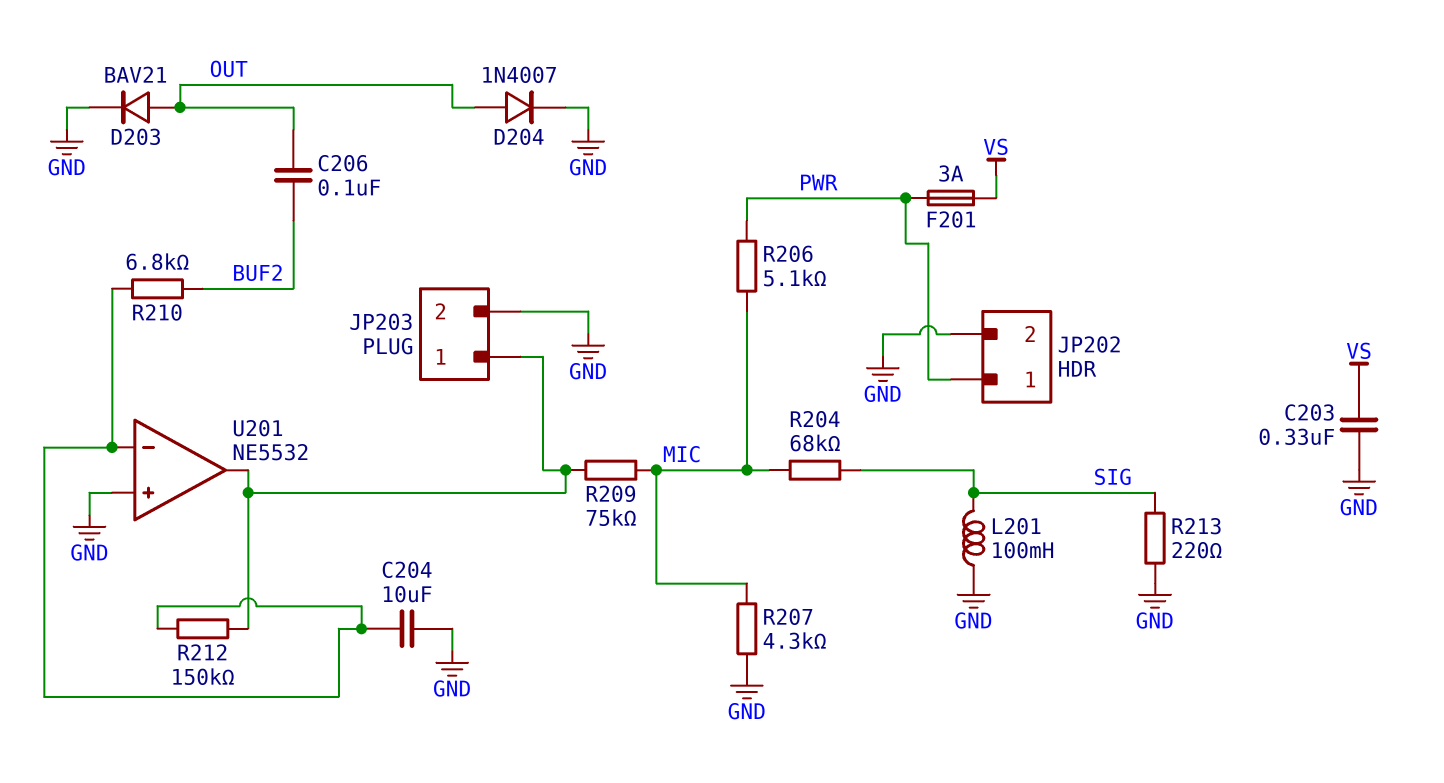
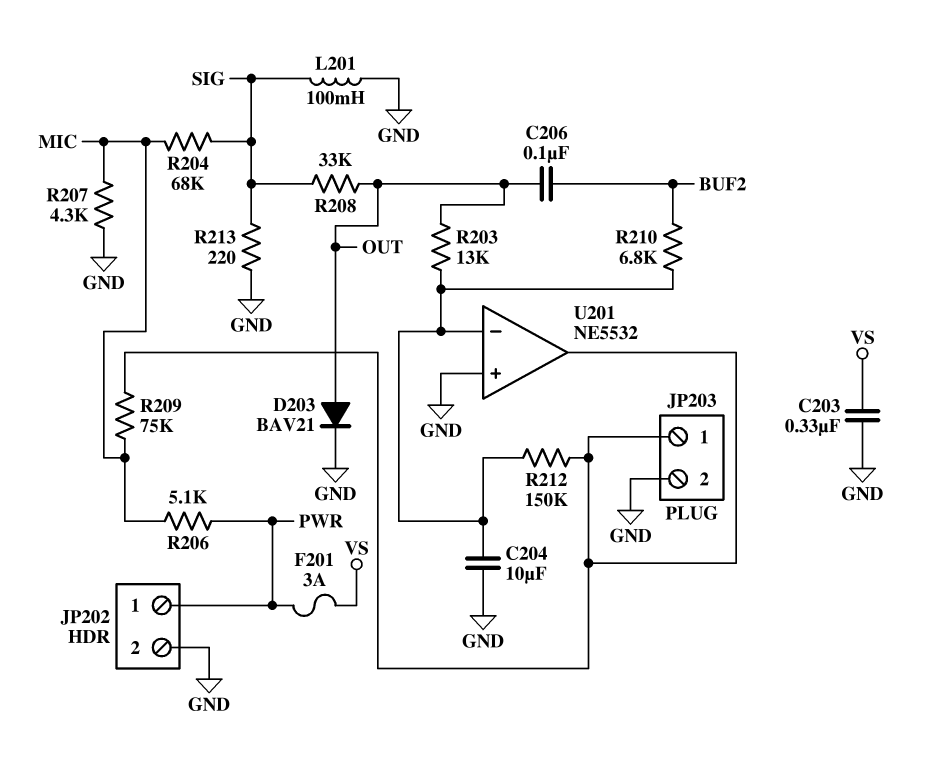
D204: diode 1N4007 (A OUT, K GND) -> none
R203: none -> 13k (OUT, U201/in-)
R208: none -> 33k (OUT, SIG)

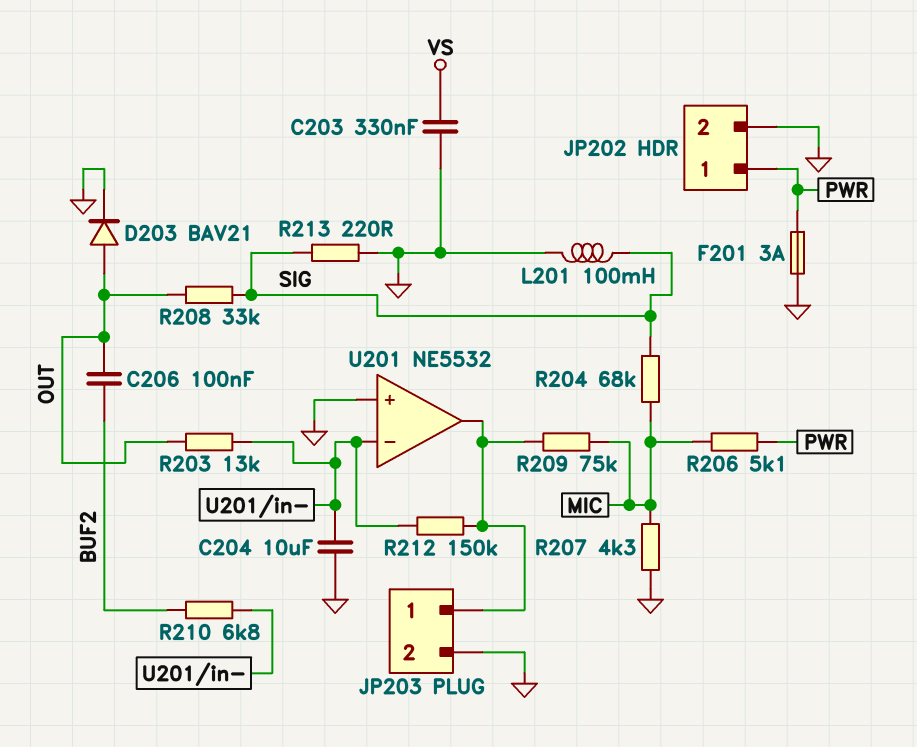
F201: 3A (PWR, VS) -> 3A (GND, PWR)

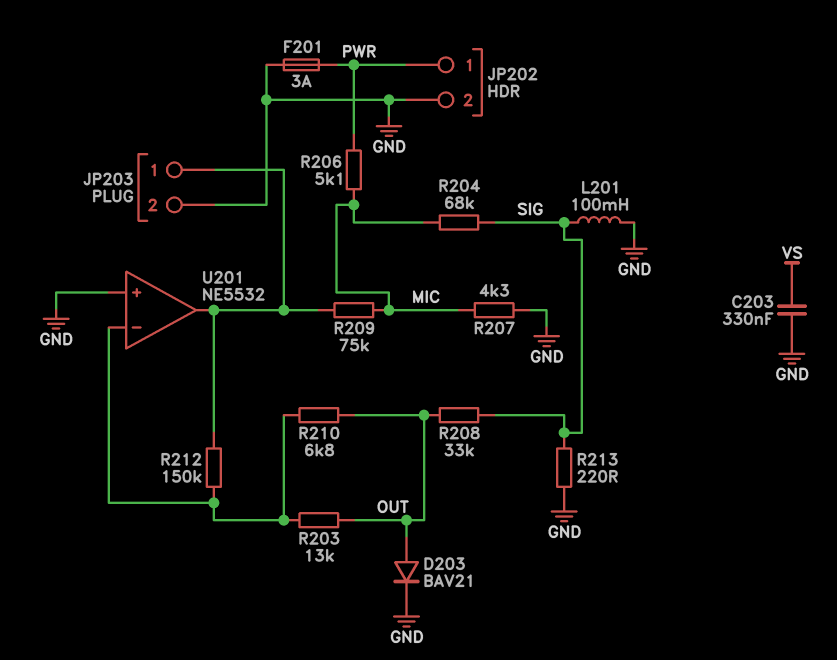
C204: 10uF (GND, U201/in-) -> none
C206: 100nF (BUF2, OUT) -> none
R210: 6.8k (BUF2, U201/in-) -> 6.8k (OUT, U201/in-)

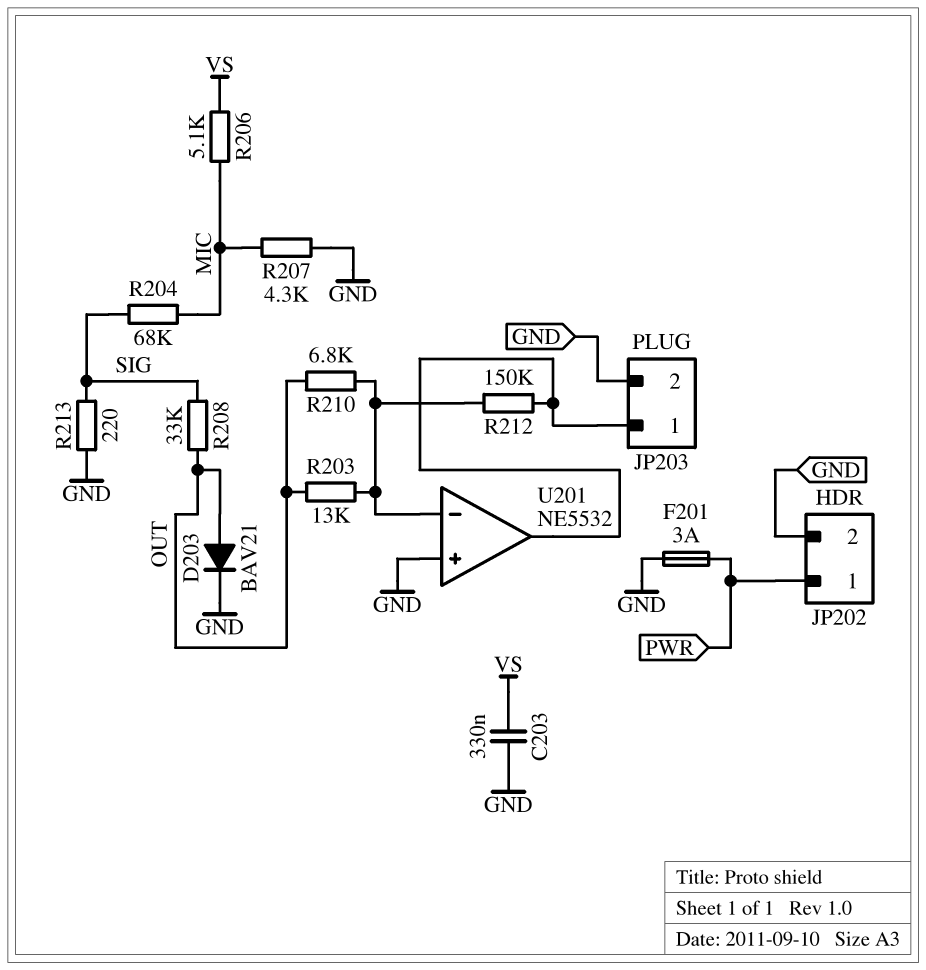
L201: 100mH (GND, SIG) -> none
R206: 5.1k (MIC, PWR) -> 5.1k (MIC, VS)
R209: 75k (JP203/1, MIC) -> none

